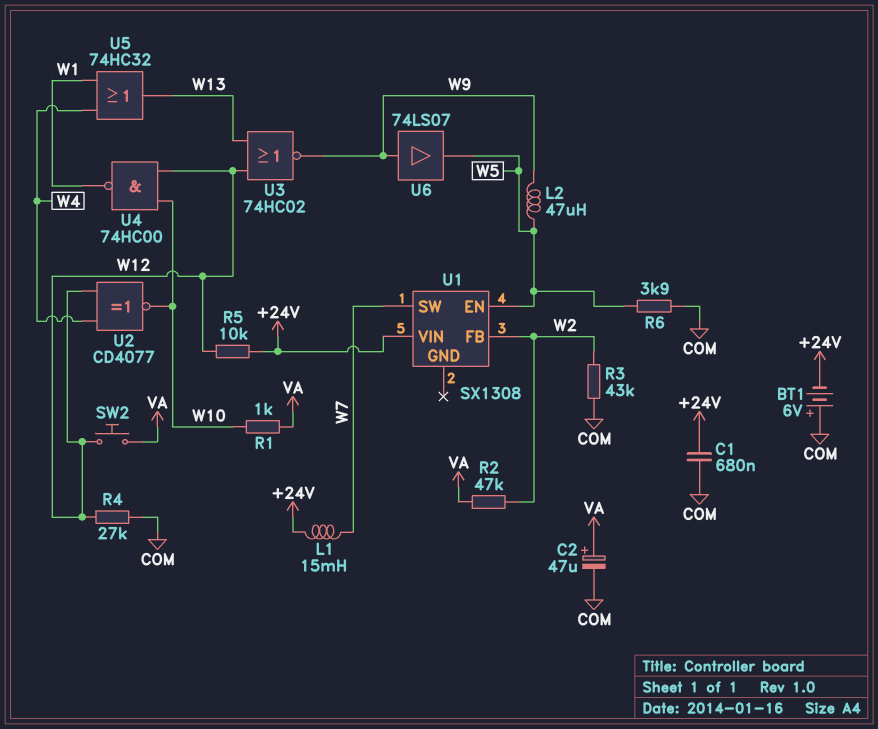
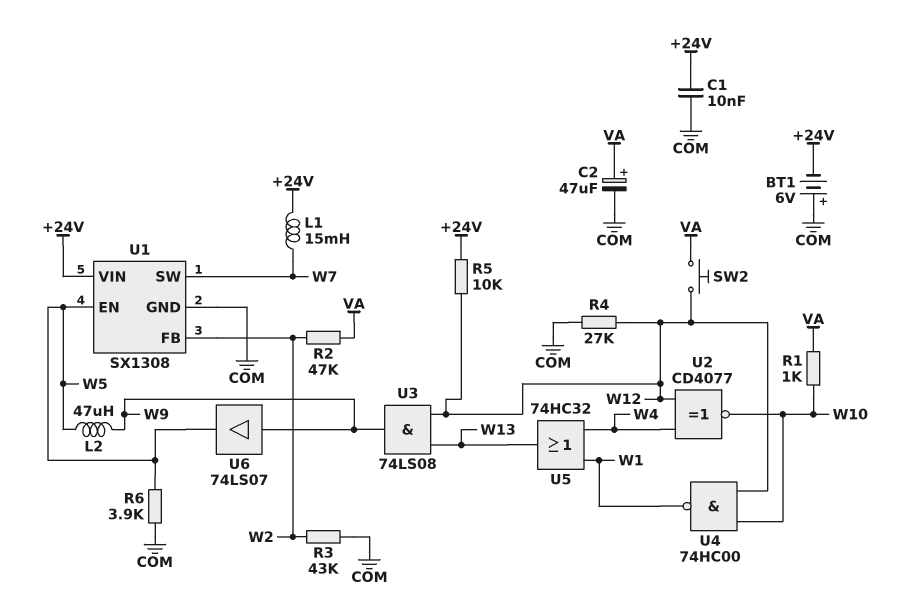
C1: 680nF (+24V, COM) -> 10nF (+24V, COM)
U1 pin GND: none -> COM
U3: NOR 74HC02 (in W12, in W13, out W9) -> AND 74LS08 (in W12, in W13, out W9)

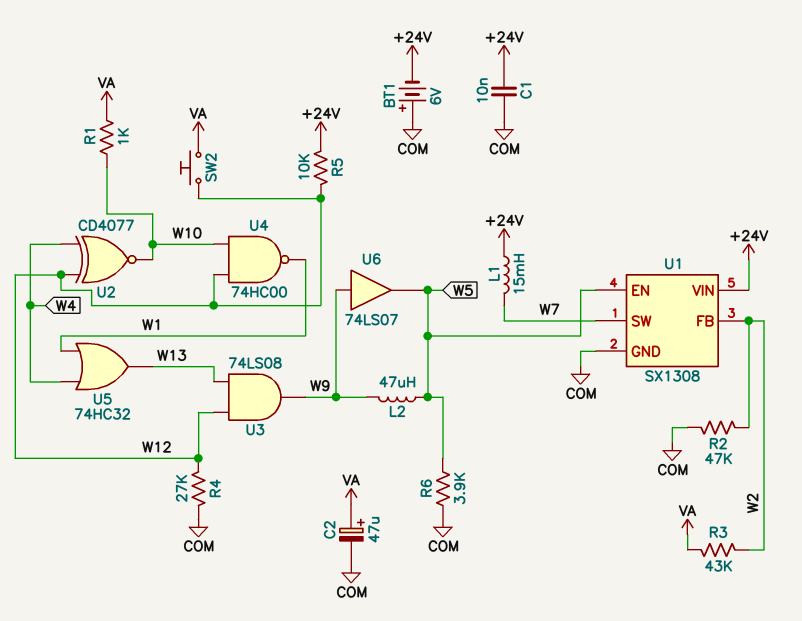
R2: 47k (VA, W2) -> 47k (COM, W2)
R3: 43k (COM, W2) -> 43k (VA, W2)

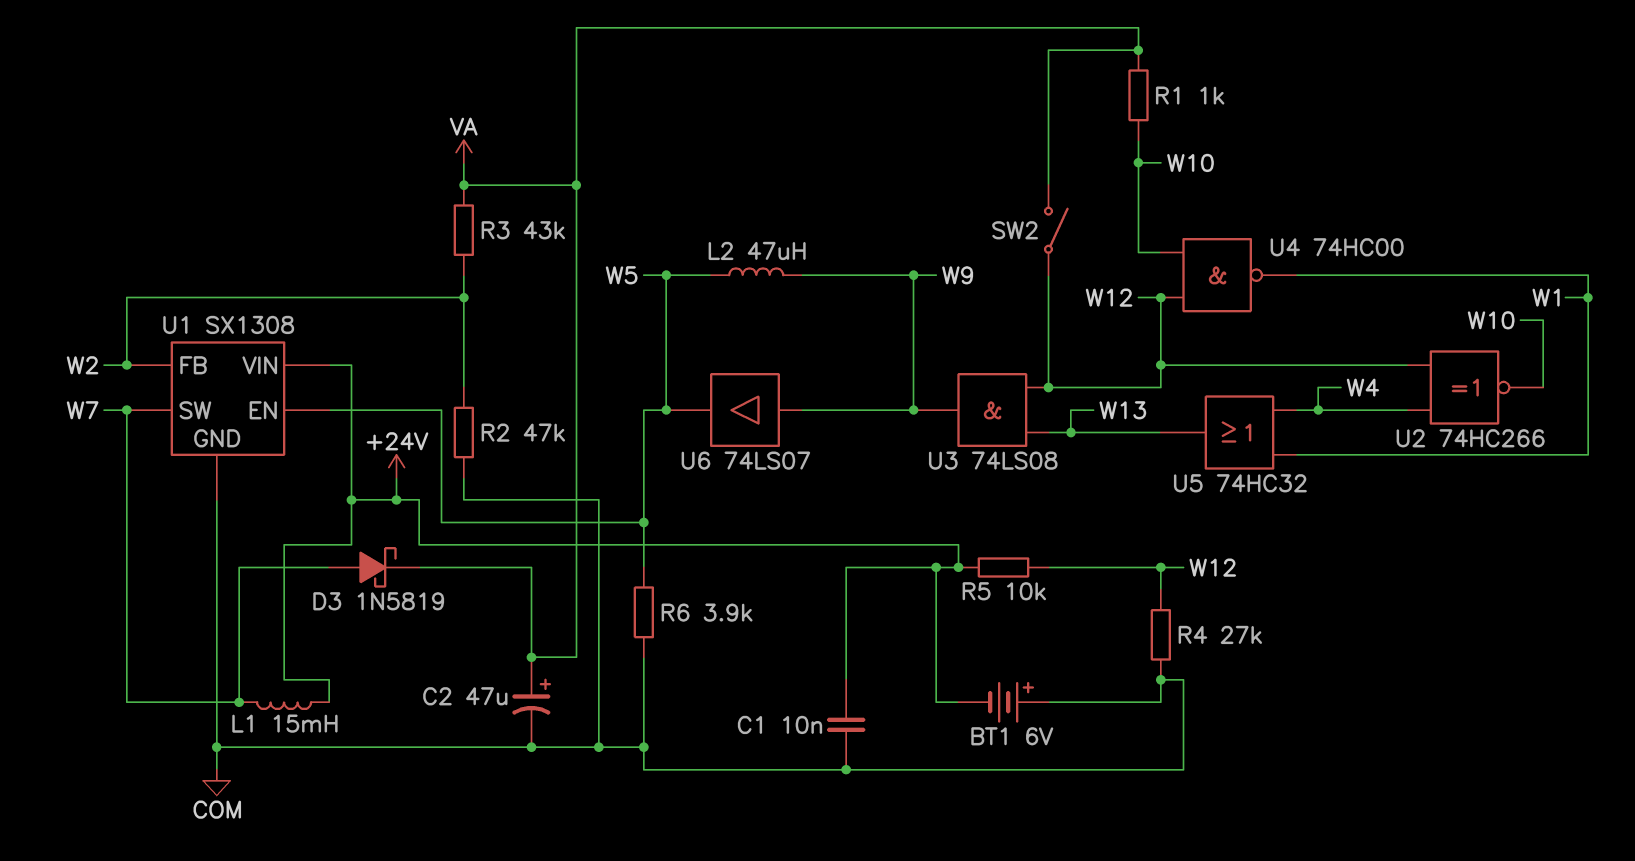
D3: none -> schottky 1N5819 (A W7, K VA)
SW2: button (VA, W12) -> switch (VA, W12)
U2: XNOR CD4077 (in W4, in W12, out W10) -> XNOR 74HC266 (in W4, in W12, out W10)

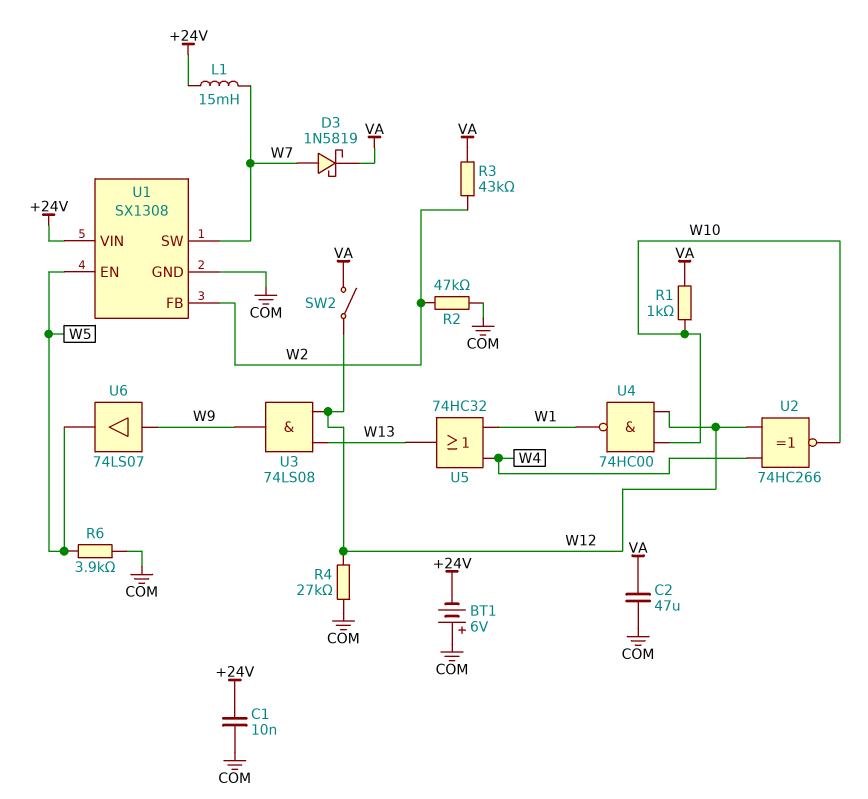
C2: 47uF (plus VA, minus COM) -> 47uF (COM, VA)
L2: 47uH (W5, W9) -> none
R5: 10k (+24V, W12) -> none

